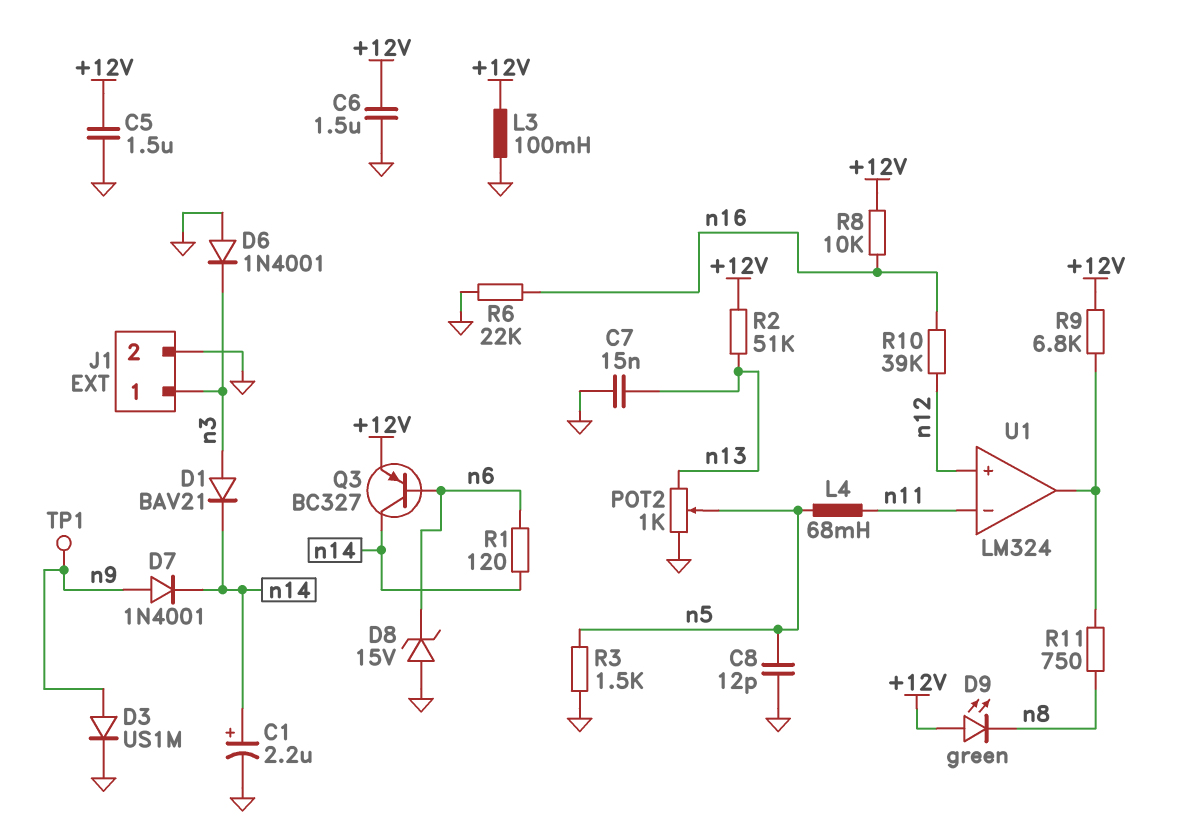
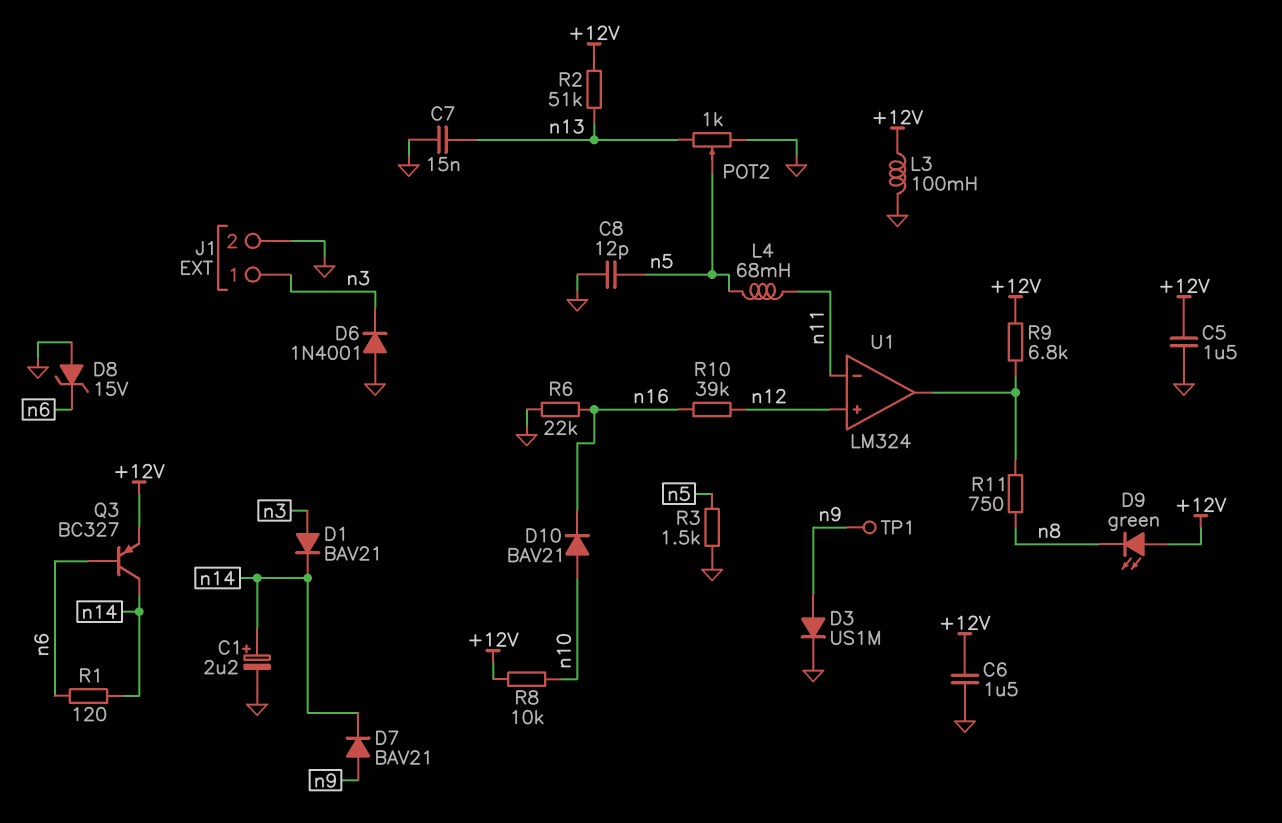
D7: diode 1N4001 (A n9, K n14) -> diode BAV21 (A n9, K n14)
D10: none -> diode BAV21 (A n10, K n16)
R8: 10k (+12V, n16) -> 10k (+12V, n10)

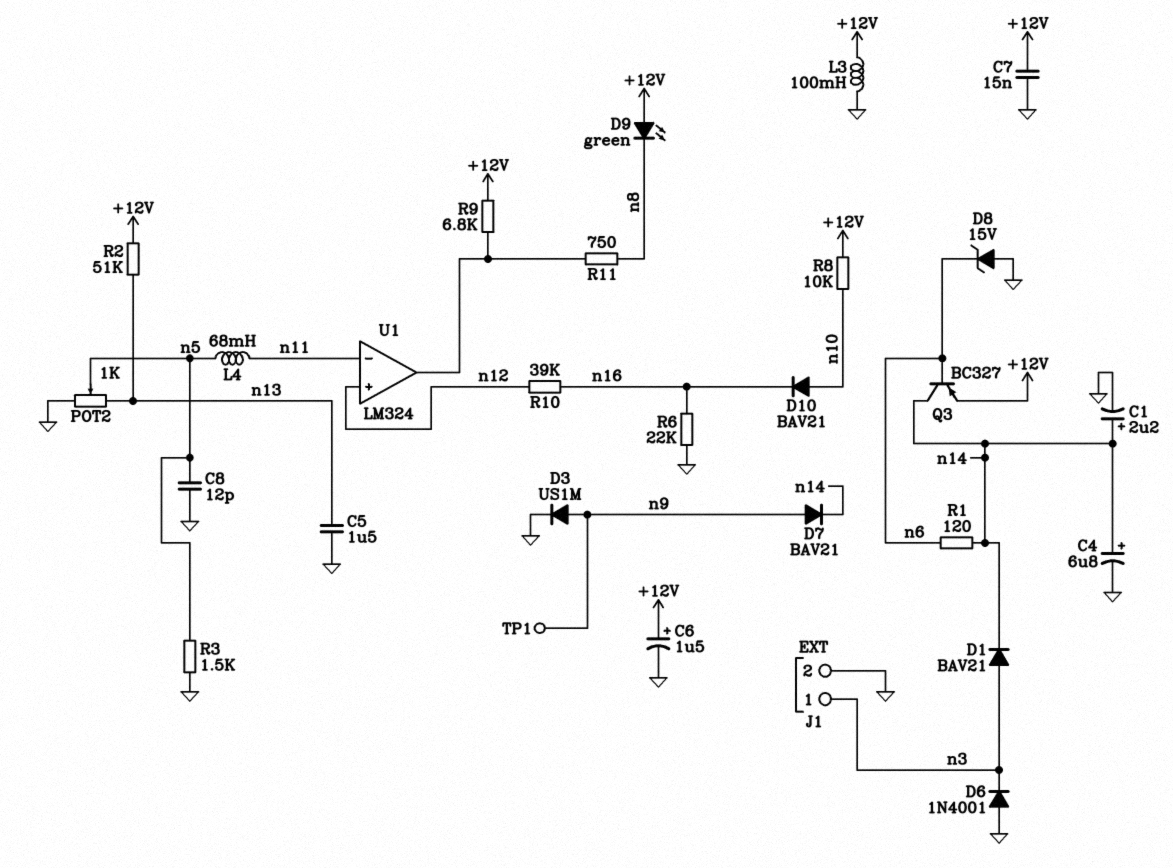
C4: none -> 6.8uF (plus n14, minus GND)
C5: 1.5uF (+12V, GND) -> 1.5uF (GND, n13)
C6: 1.5uF (+12V, GND) -> 1.5uF (plus +12V, minus GND)
C7: 15nF (GND, n13) -> 15nF (+12V, GND)

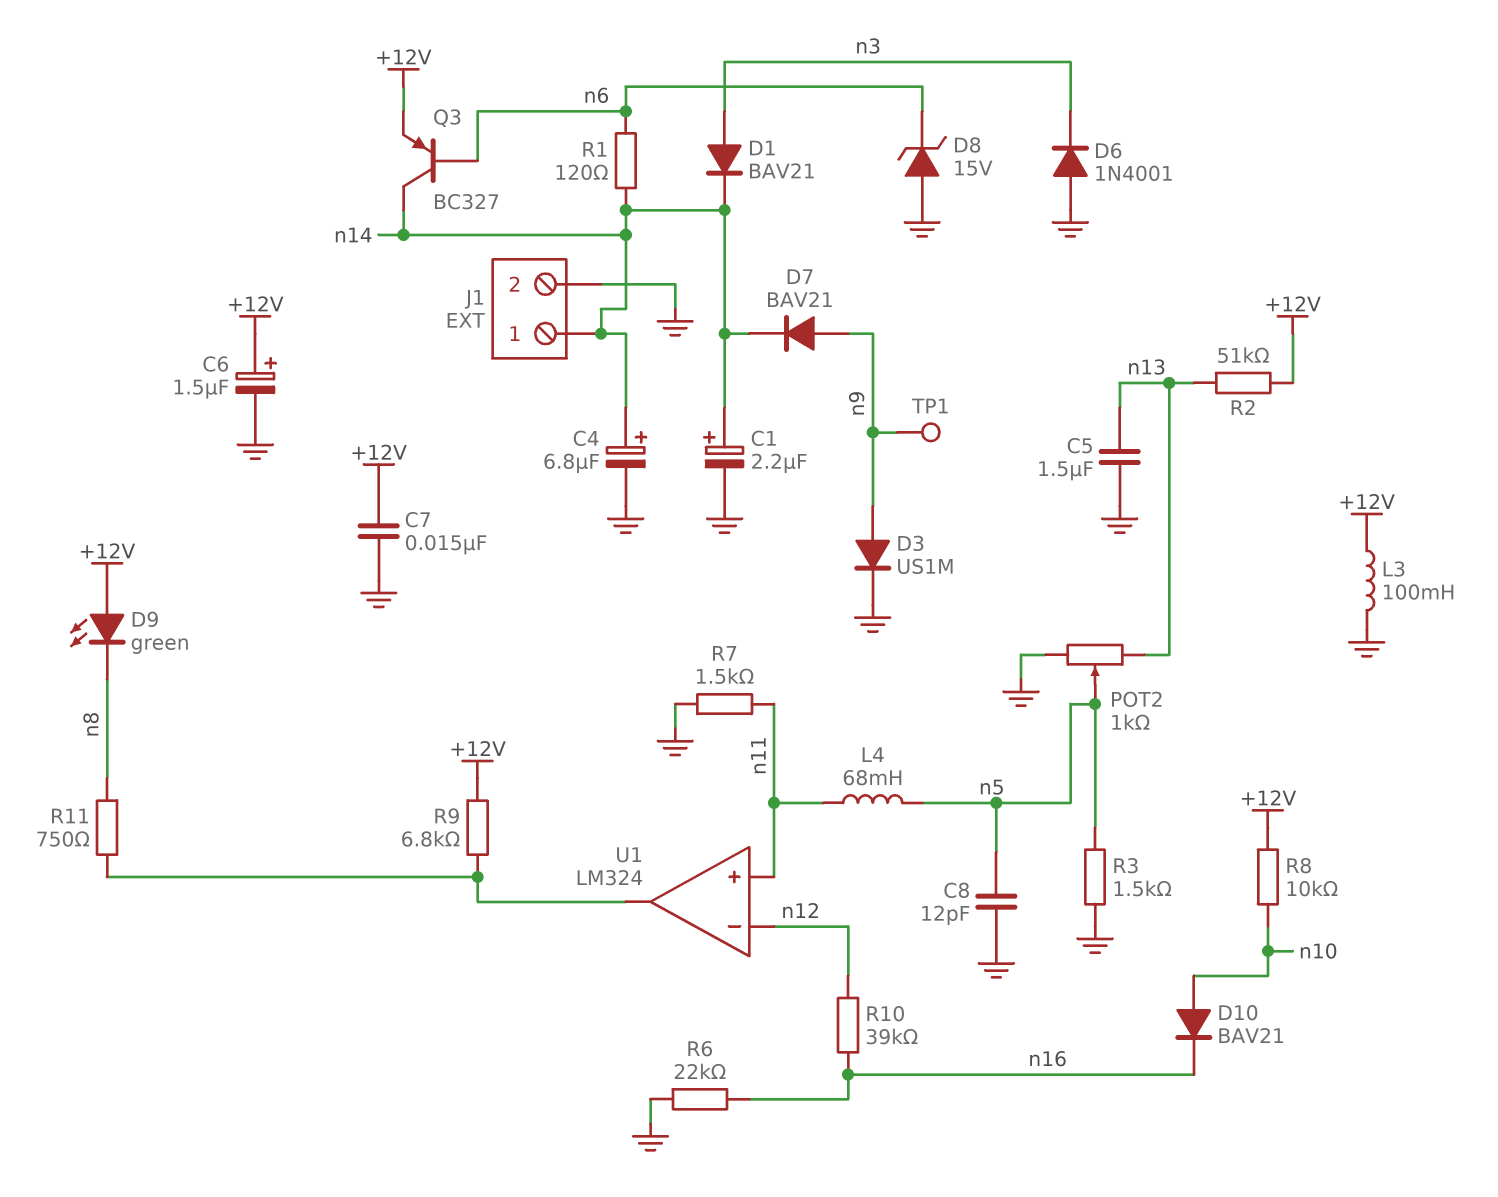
J1 pin 1: n3 -> n14
R7: none -> 1.5k (GND, n11)
U1 pin in+: n12 -> n11
U1 pin in-: n11 -> n12

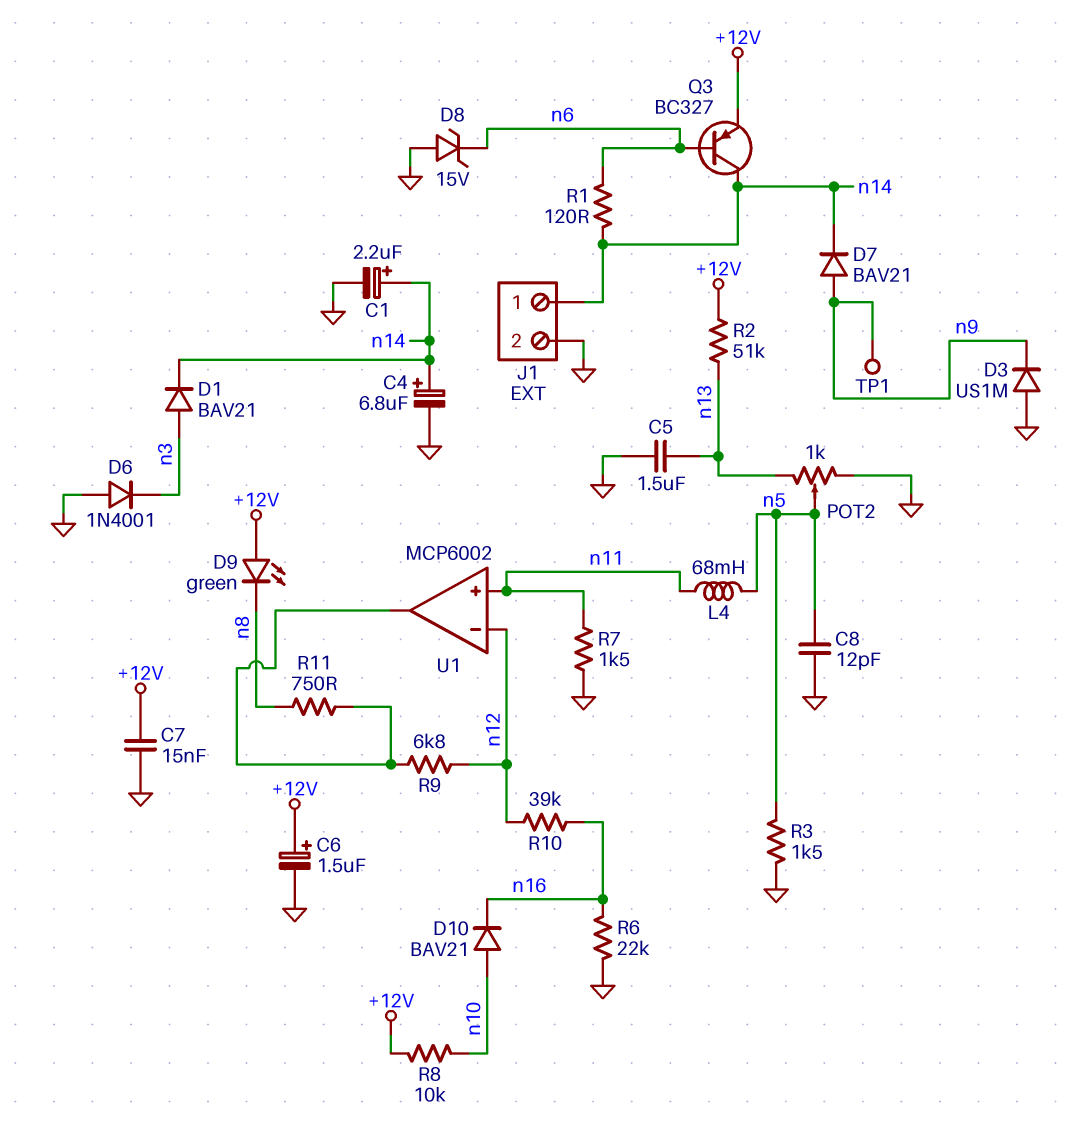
D3: diode US1M (A n9, K GND) -> diode US1M (A GND, K n9)
L3: 100mH (+12V, GND) -> none
R9: 6.8k (+12V, U1/out) -> 6.8k (U1/out, n12)
U1: LM324 -> MCP6002

